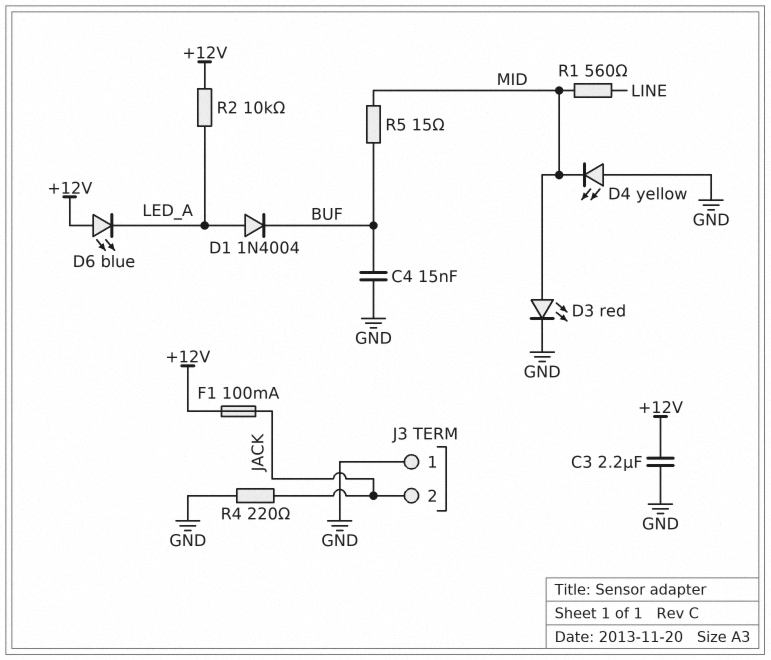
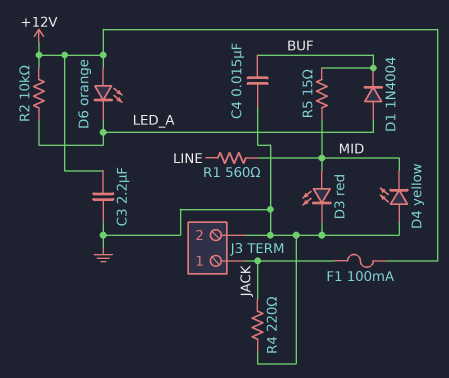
D6: LED blue (A +12V, K LED_A) -> LED orange (A +12V, K LED_A)
J3 pin 1: GND -> JACK
J3 pin 2: JACK -> GND

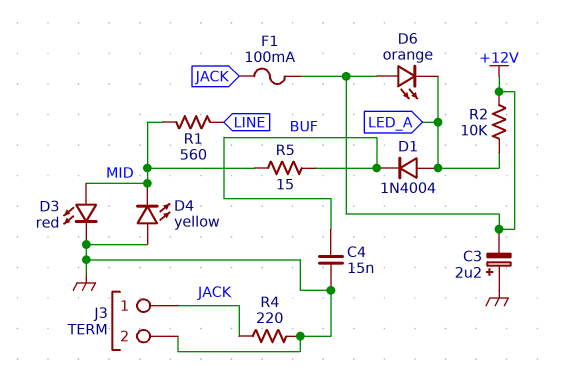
C3: 2.2uF (+12V, GND) -> 2.2uF (plus GND, minus +12V)

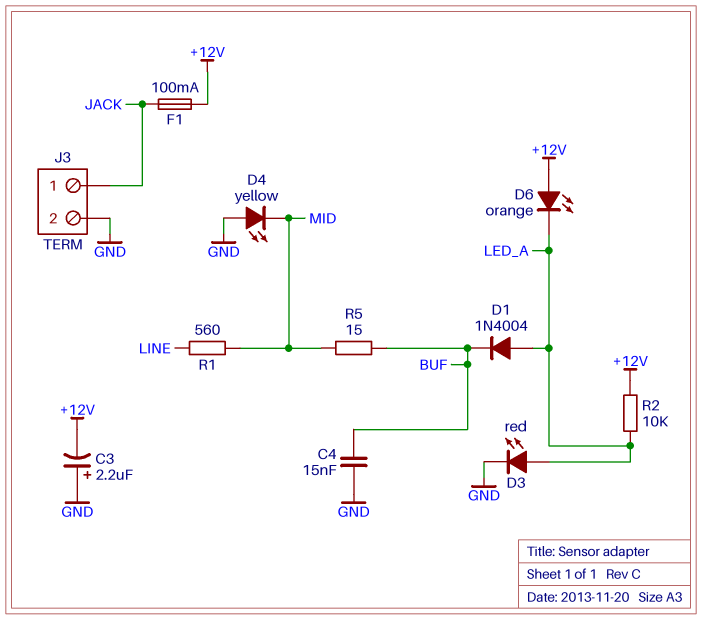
D3: LED red (A MID, K GND) -> LED red (A LED_A, K GND)
R4: 220 (GND, JACK) -> none

